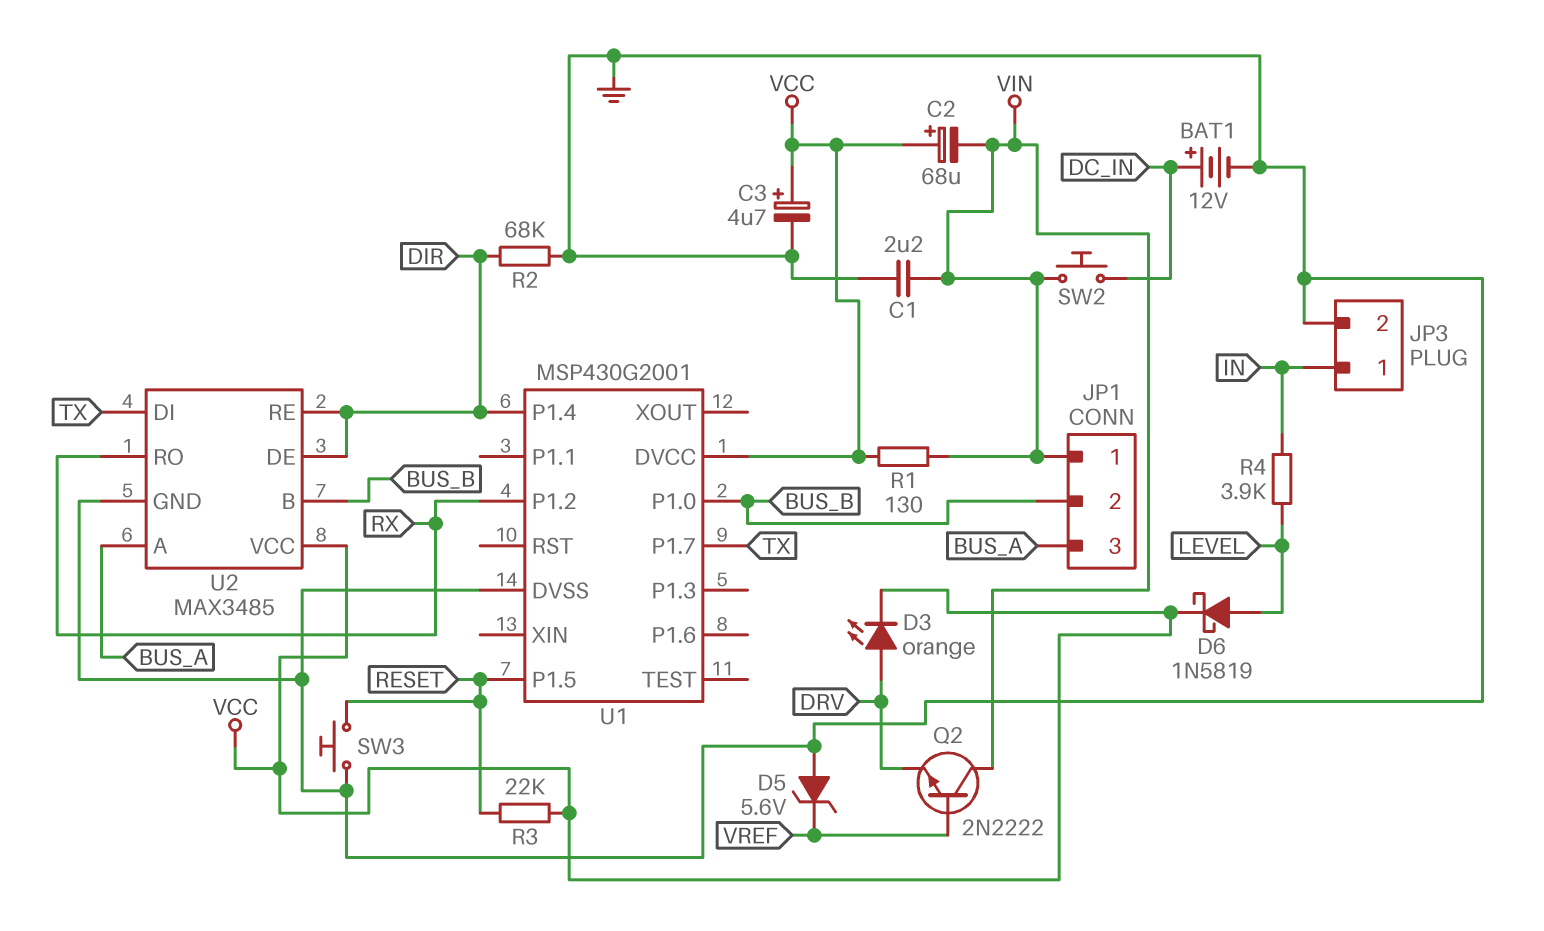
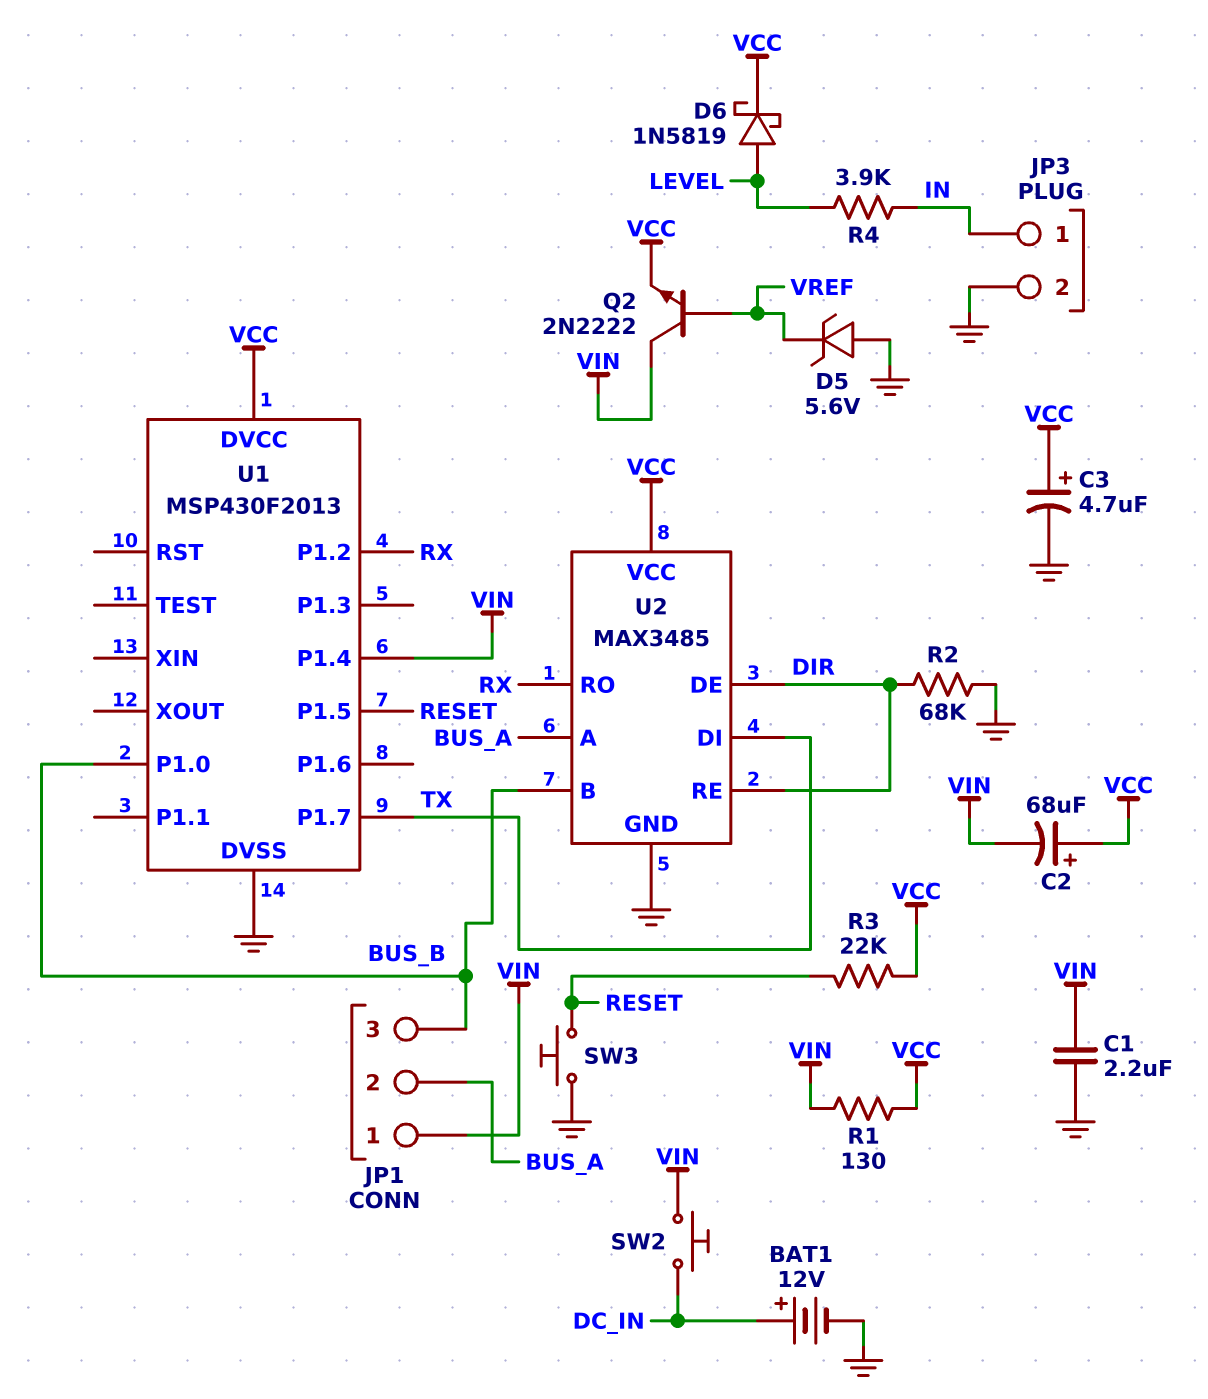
D3: LED orange (A DRV, K VCC) -> none
JP1 pin 2: BUS_B -> BUS_A
JP1 pin 3: BUS_A -> BUS_B
Q2: NPN 2N2222 (B VREF, C VIN, E DRV) -> NPN 2N2222 (B VREF, C VIN, E VCC)
U1: MSP430G2001 -> MSP430F2013
U1 pin P1.4: DIR -> VIN

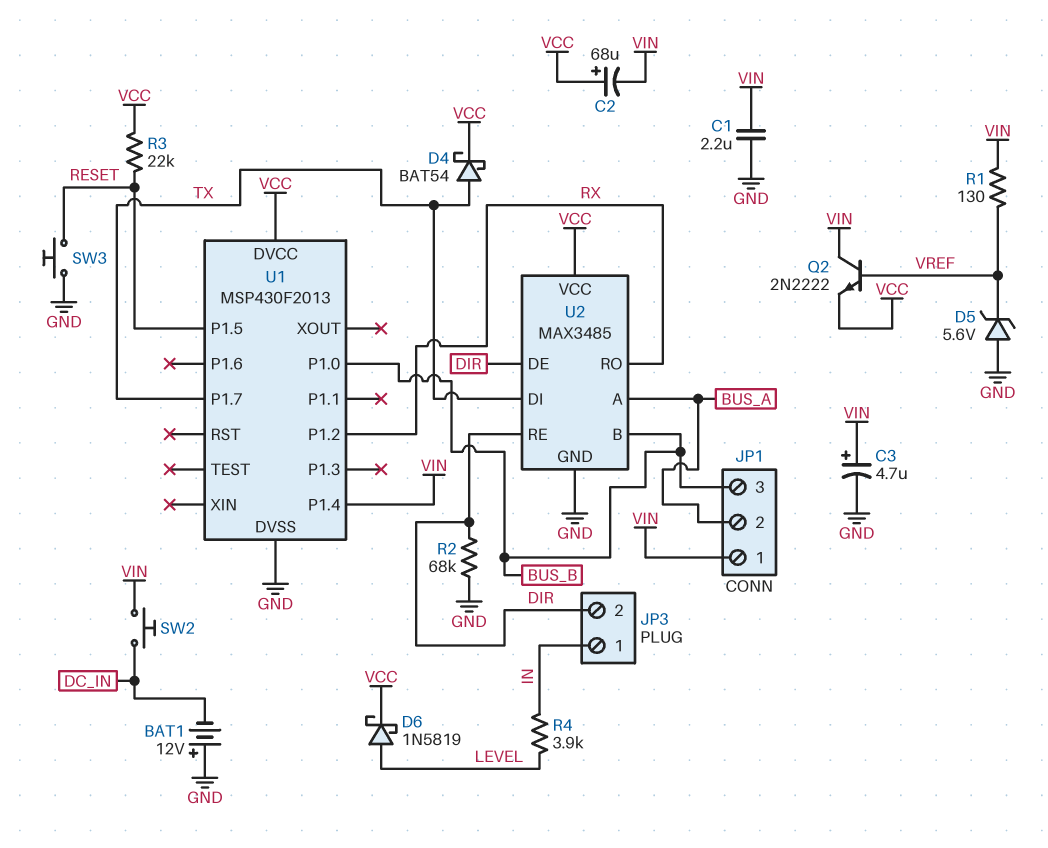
BAT1: 12V (plus DC_IN, minus GND) -> 12V (plus GND, minus DC_IN)
C3: 4.7uF (plus VCC, minus GND) -> 4.7uF (plus VIN, minus GND)
D4: none -> schottky BAT54 (A TX, K VCC)
JP3 pin 2: GND -> DIR
R1: 130 (VCC, VIN) -> 130 (VIN, VREF)

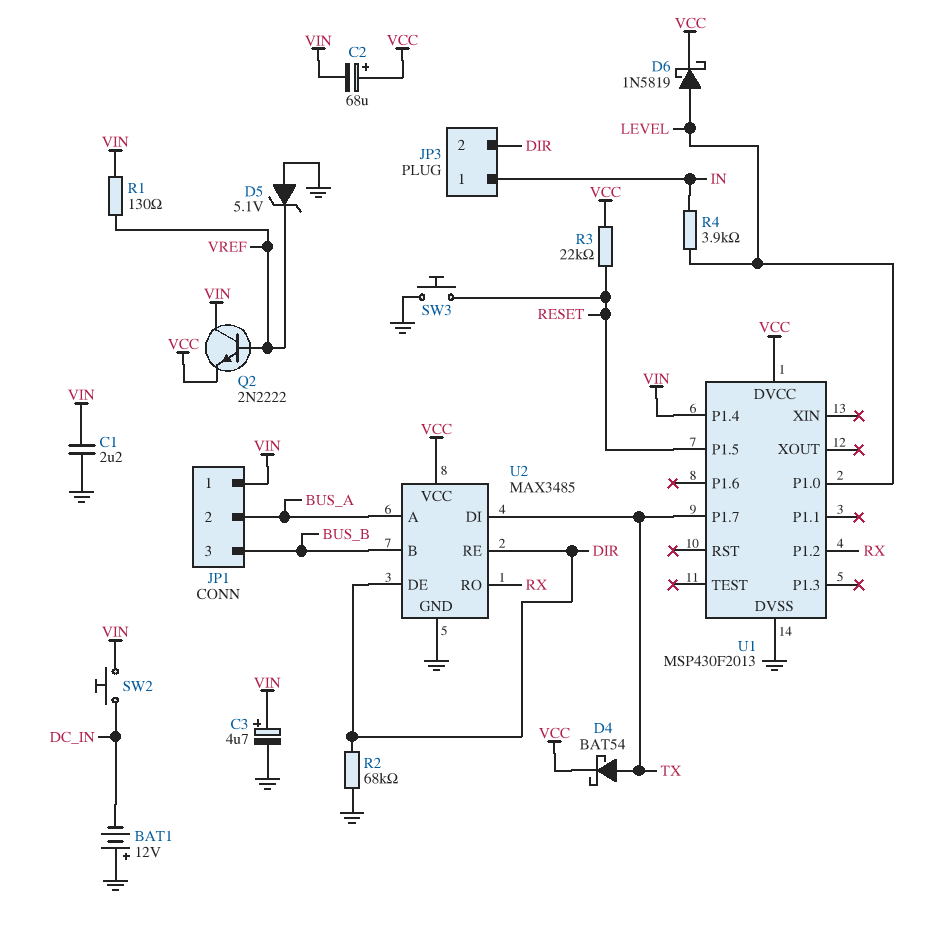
D5: zener 5.6V (A GND, K VREF) -> zener 5.1V (A GND, K VREF)
U1 pin P1.0: BUS_B -> LEVEL

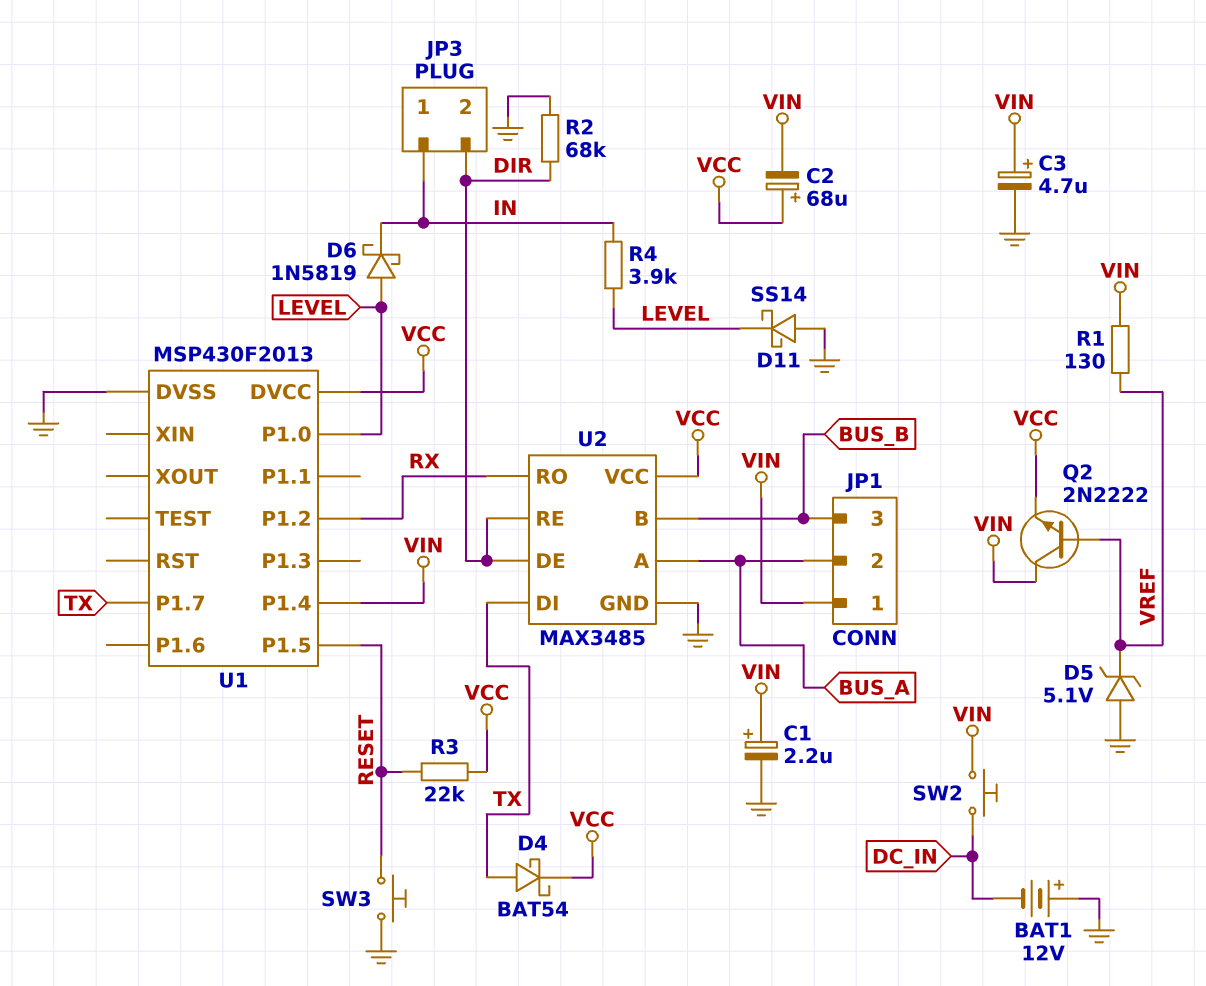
C1: 2.2uF (GND, VIN) -> 2.2uF (plus VIN, minus GND)
D6: schottky 1N5819 (A LEVEL, K VCC) -> schottky 1N5819 (A LEVEL, K IN)
D11: none -> schottky SS14 (A GND, K LEVEL)

